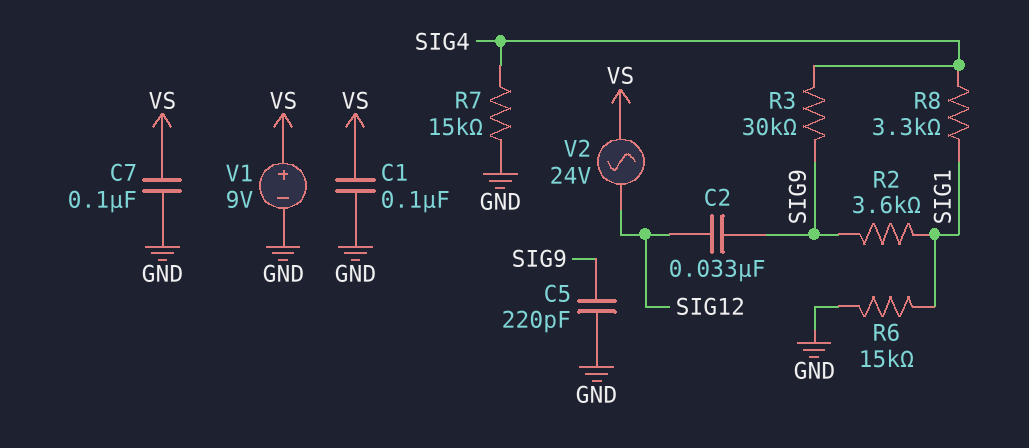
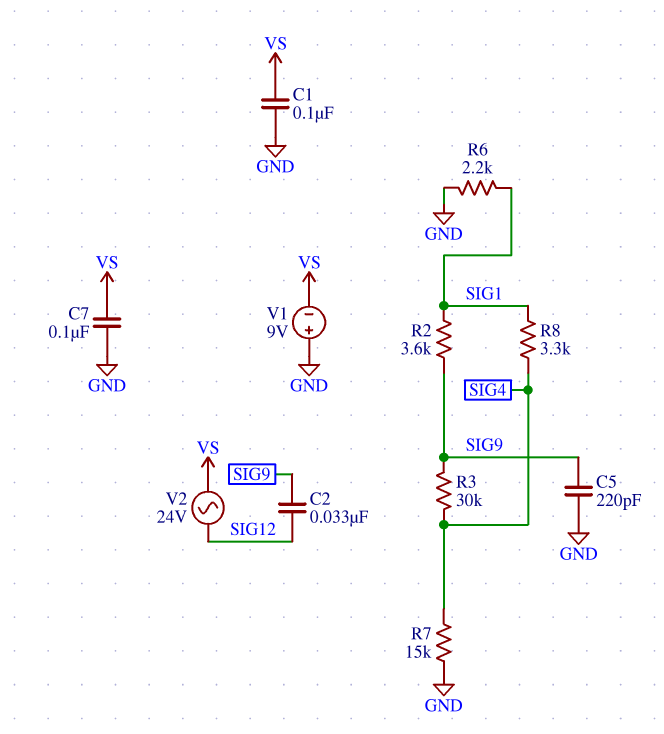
R6: 15k (GND, SIG1) -> 2.2k (GND, SIG1)
V1: 9V (plus VS, minus GND) -> 9V (plus GND, minus VS)

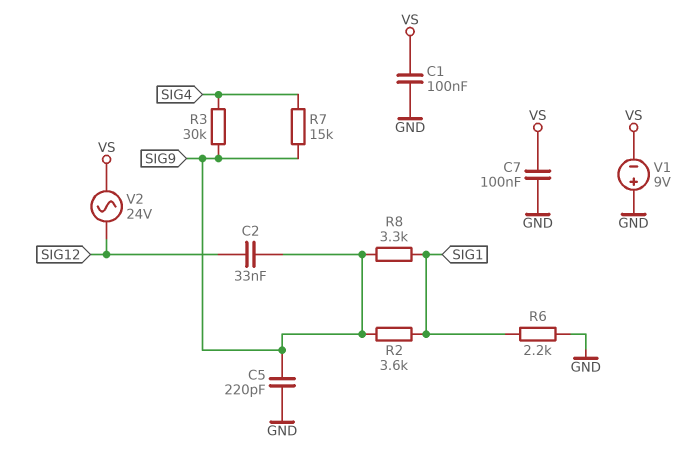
R7: 15k (GND, SIG4) -> 15k (SIG4, SIG9)
R8: 3.3k (SIG1, SIG4) -> 3.3k (SIG1, SIG9)

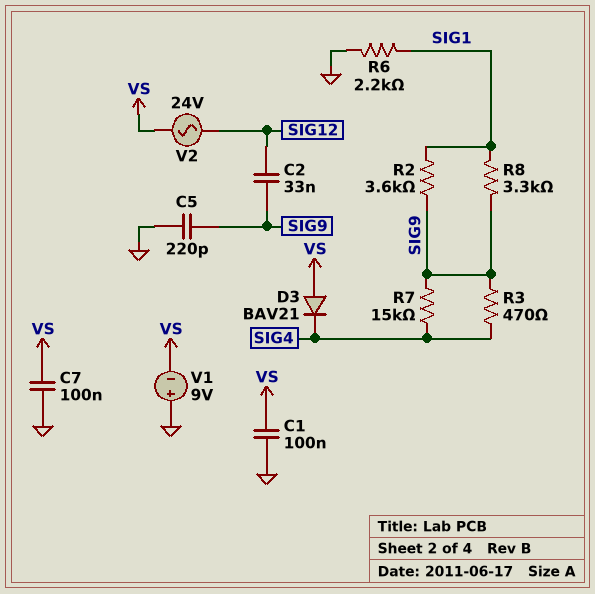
D3: none -> diode BAV21 (A VS, K SIG4)
R3: 30k (SIG4, SIG9) -> 470 (SIG4, SIG9)

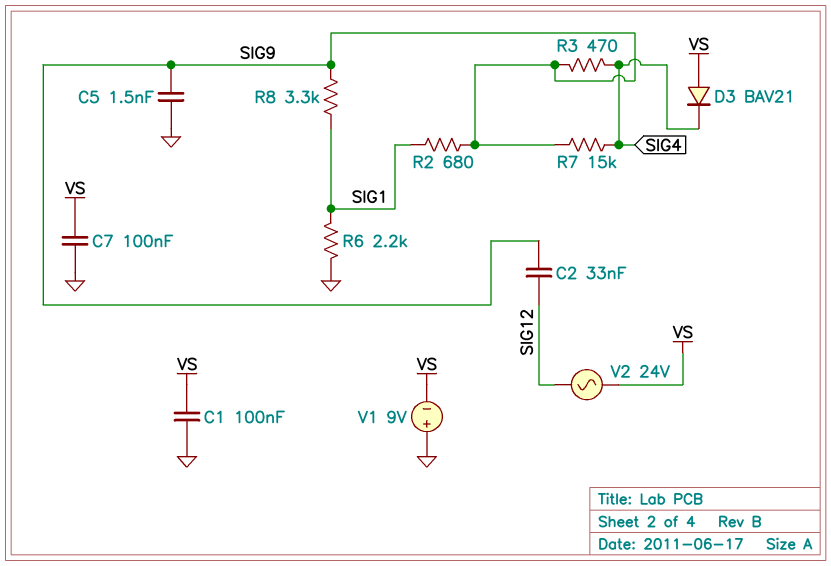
C5: 220pF (GND, SIG9) -> 1.5nF (GND, SIG9)
R2: 3.6k (SIG1, SIG9) -> 680 (SIG1, SIG9)

